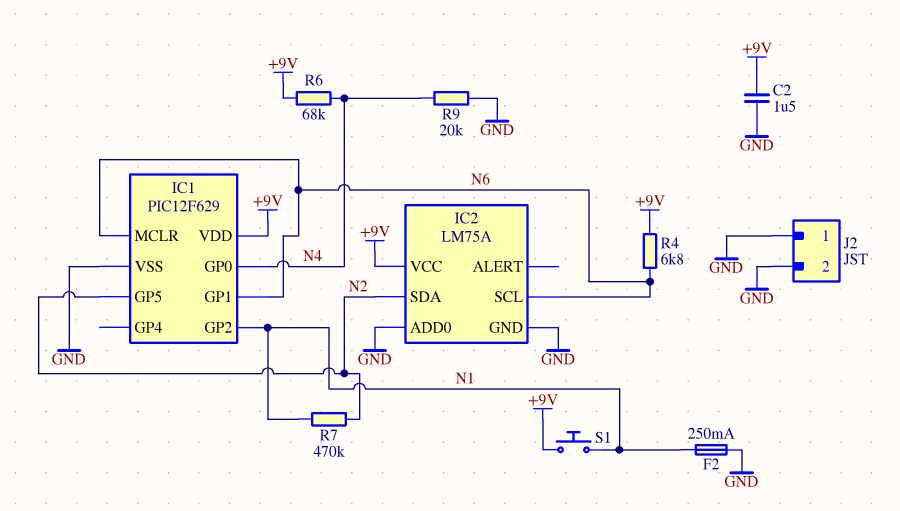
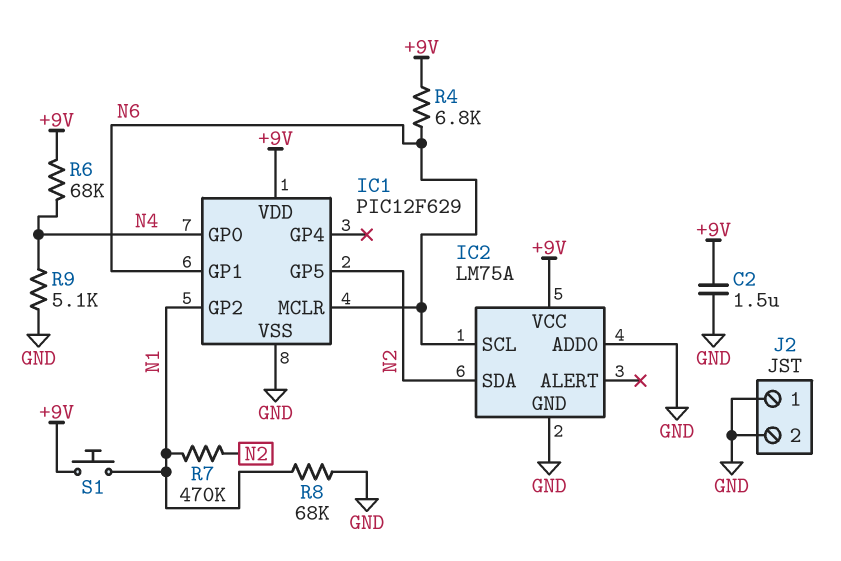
F2: 250mA (GND, N1) -> none
R8: none -> 68k (GND, N1)
R9: 20k (GND, N4) -> 5.1k (GND, N4)

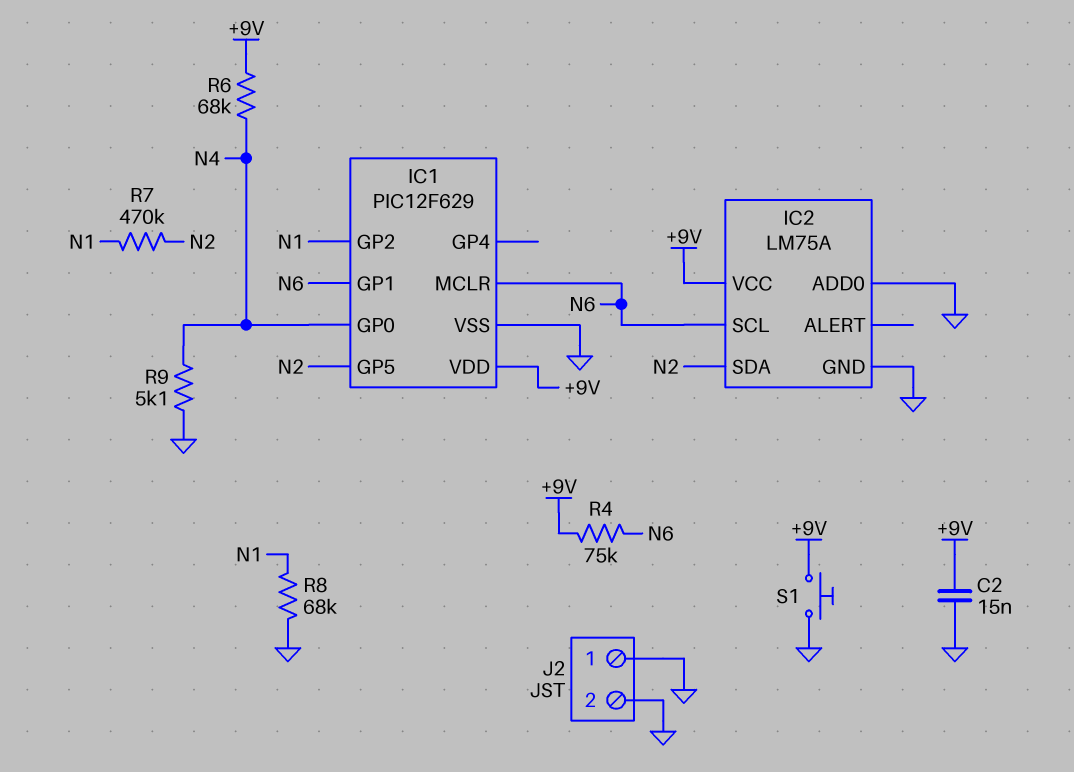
C2: 1.5uF (+9V, GND) -> 15nF (+9V, GND)
R4: 6.8k (+9V, N6) -> 75k (+9V, N6)
S1: button (+9V, N1) -> button (+9V, GND)

